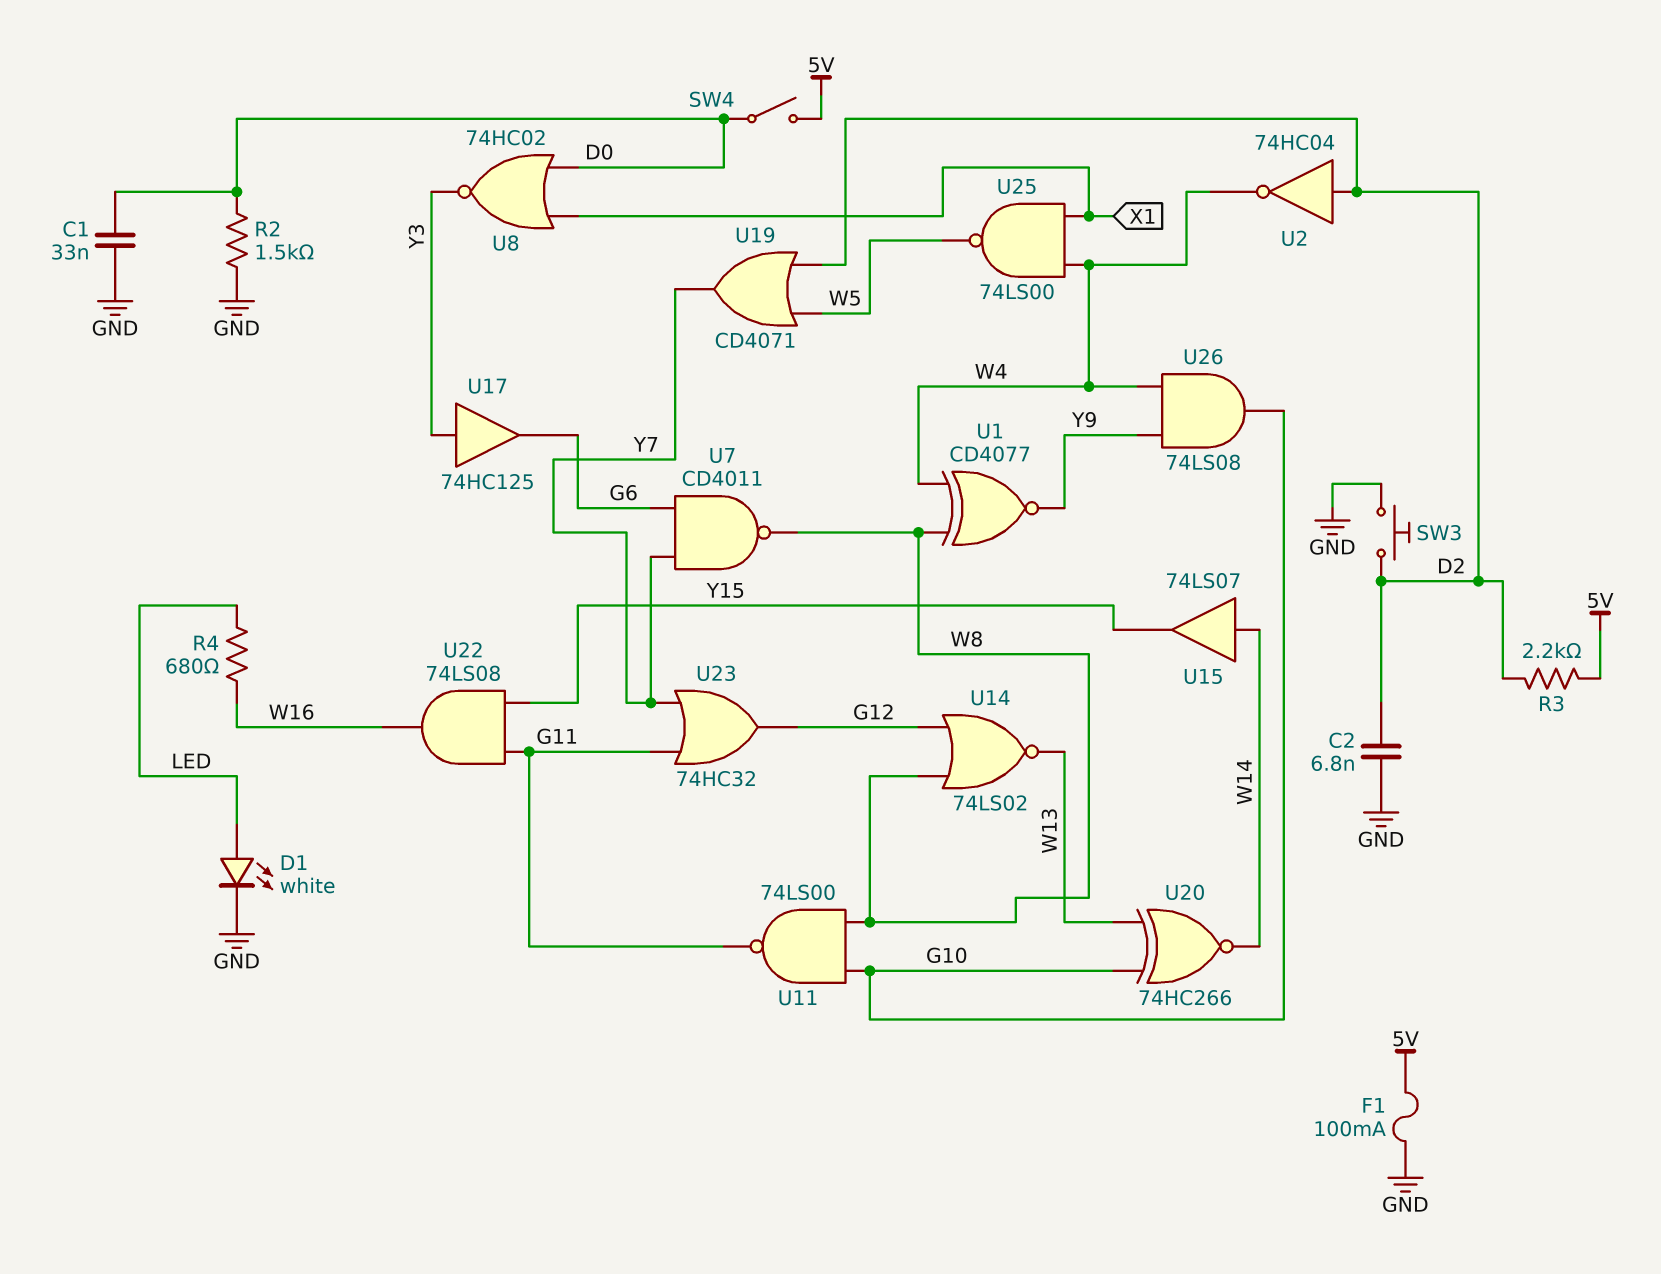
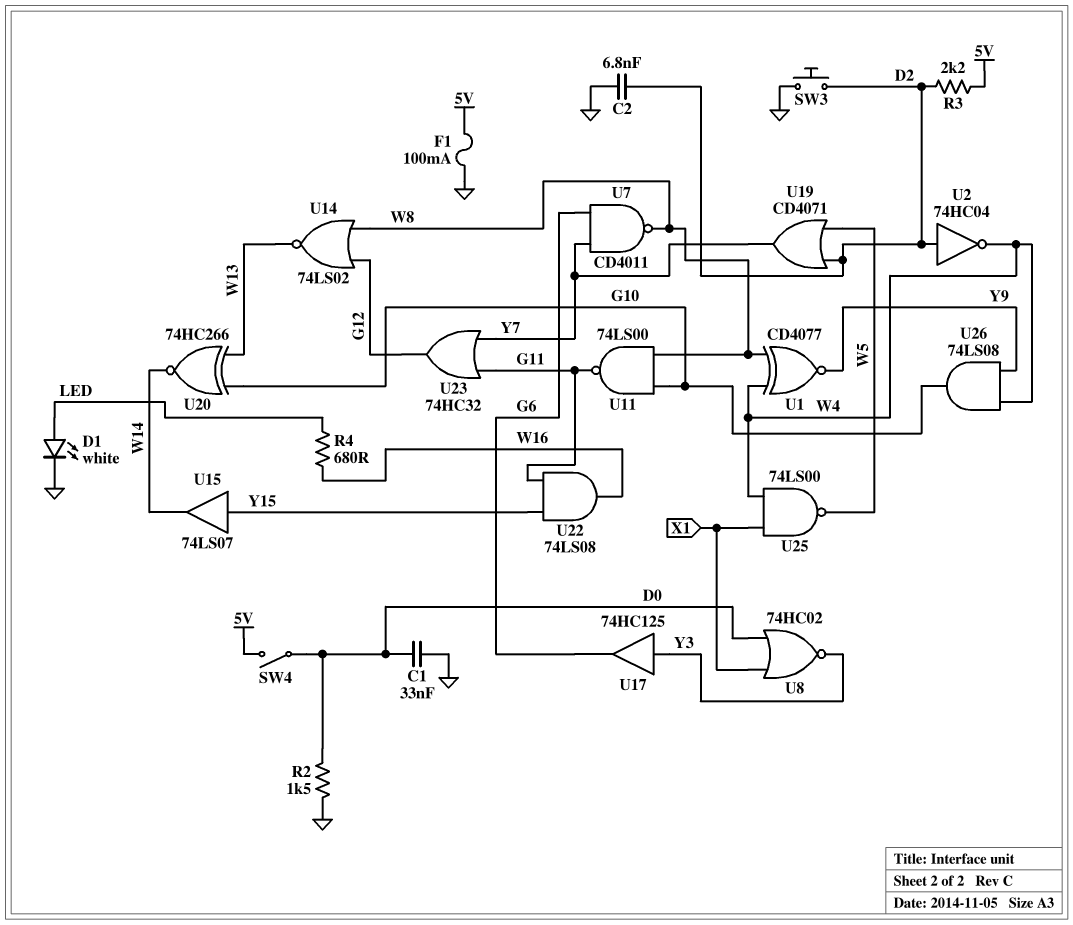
U15: buffer 74LS07 (in W14, out Y15) -> buffer 74LS07 (in Y15, out W14)

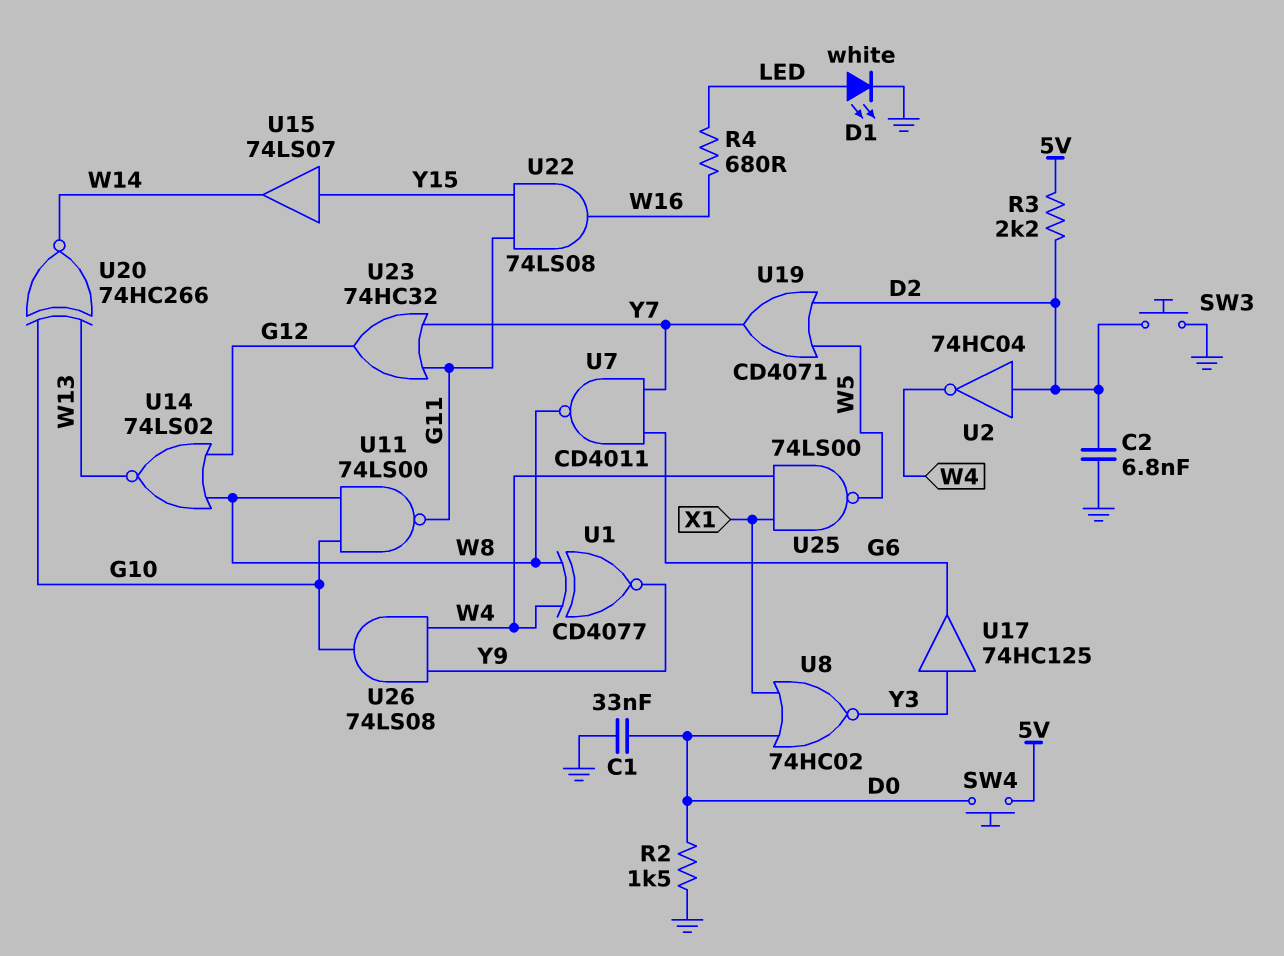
F1: 100mA (5V, GND) -> none
SW4: switch (5V, D0) -> button (5V, D0)

